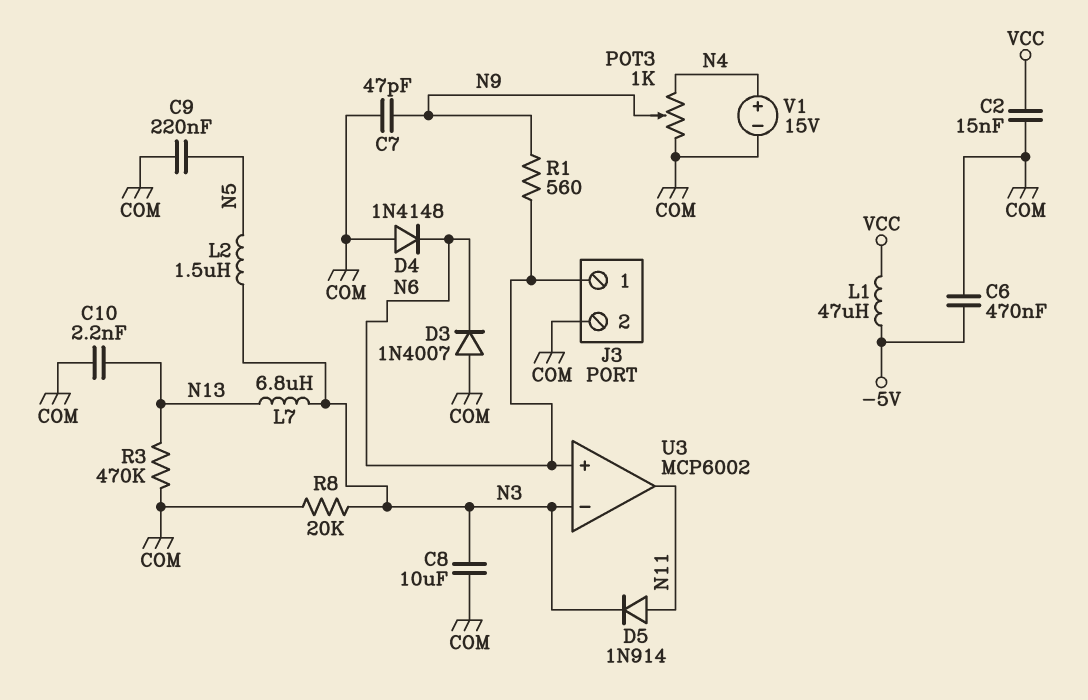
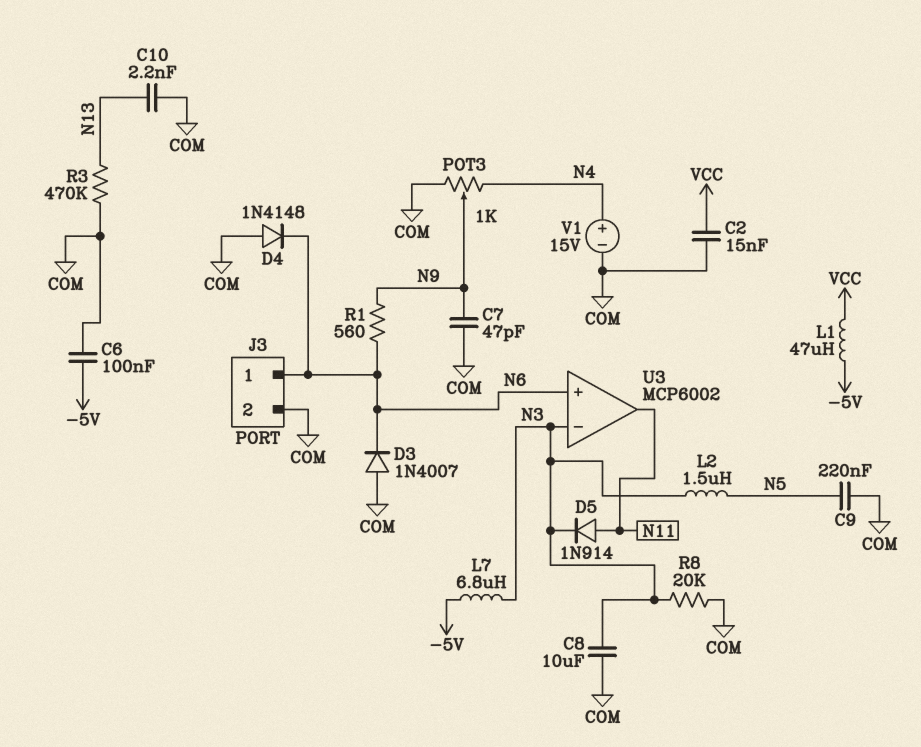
C6: 470nF (-5V, COM) -> 100nF (-5V, COM)
L7: 6.8uH (N3, N13) -> 6.8uH (-5V, N3)

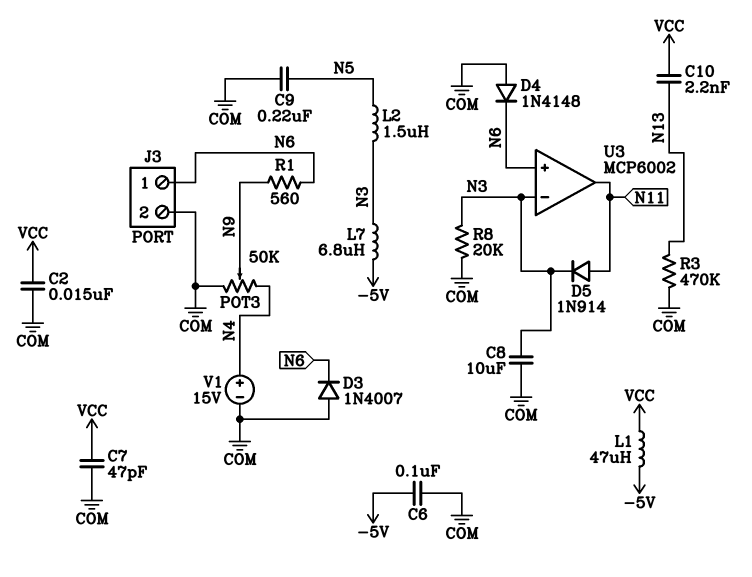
C7: 47pF (COM, N9) -> 47pF (COM, VCC)
C10: 2.2nF (COM, N13) -> 2.2nF (N13, VCC)
POT3: 1k (COM, N4, wiper N9) -> 50k (COM, N4, wiper N9)

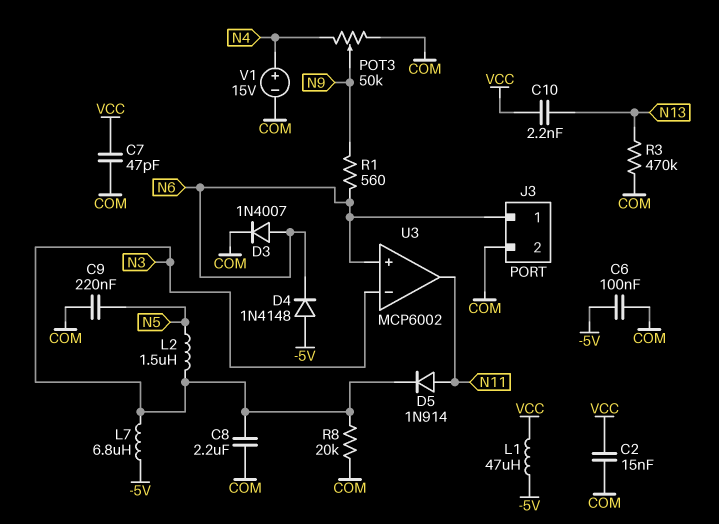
C8: 10uF (COM, N3) -> 2.2uF (COM, N3)
D3: diode 1N4007 (A COM, K N6) -> diode 1N4007 (A N6, K COM)
D4: diode 1N4148 (A COM, K N6) -> diode 1N4148 (A -5V, K N6)

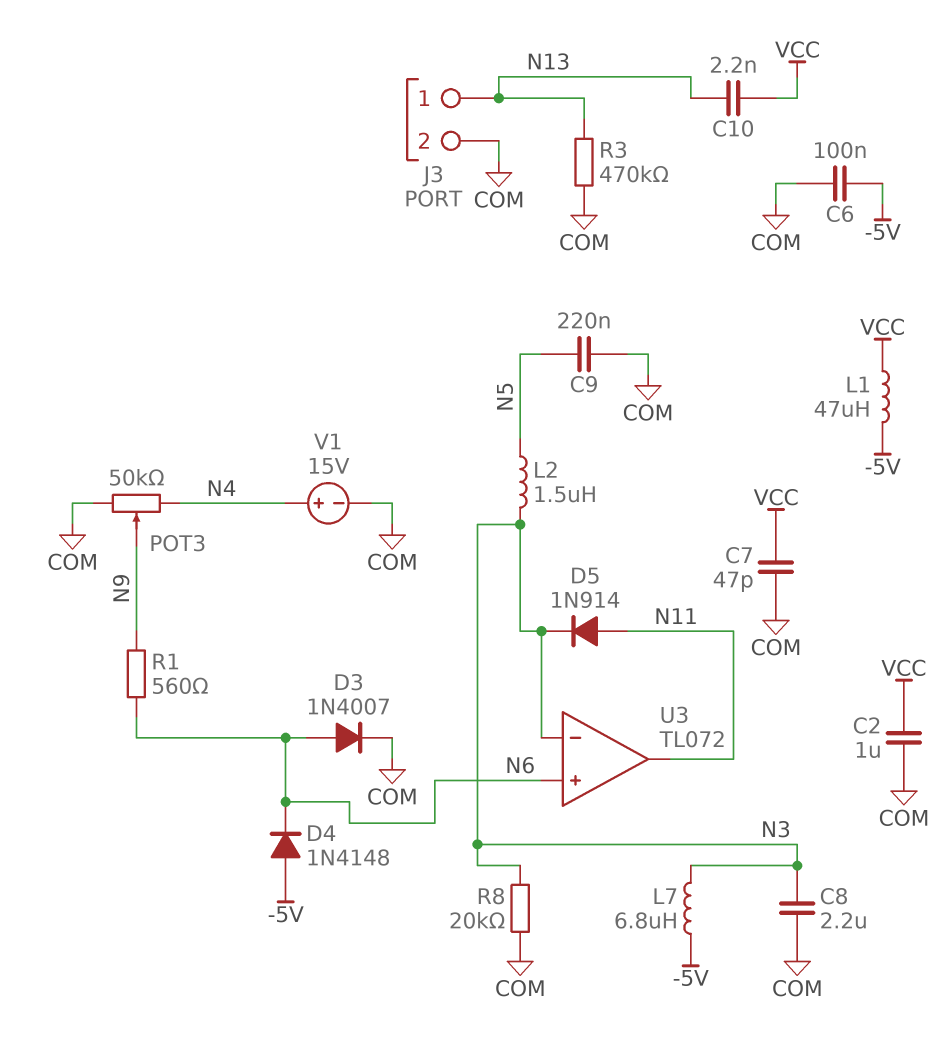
C2: 15nF (COM, VCC) -> 1uF (COM, VCC)
J3 pin 1: N6 -> N13
U3: MCP6002 -> TL072

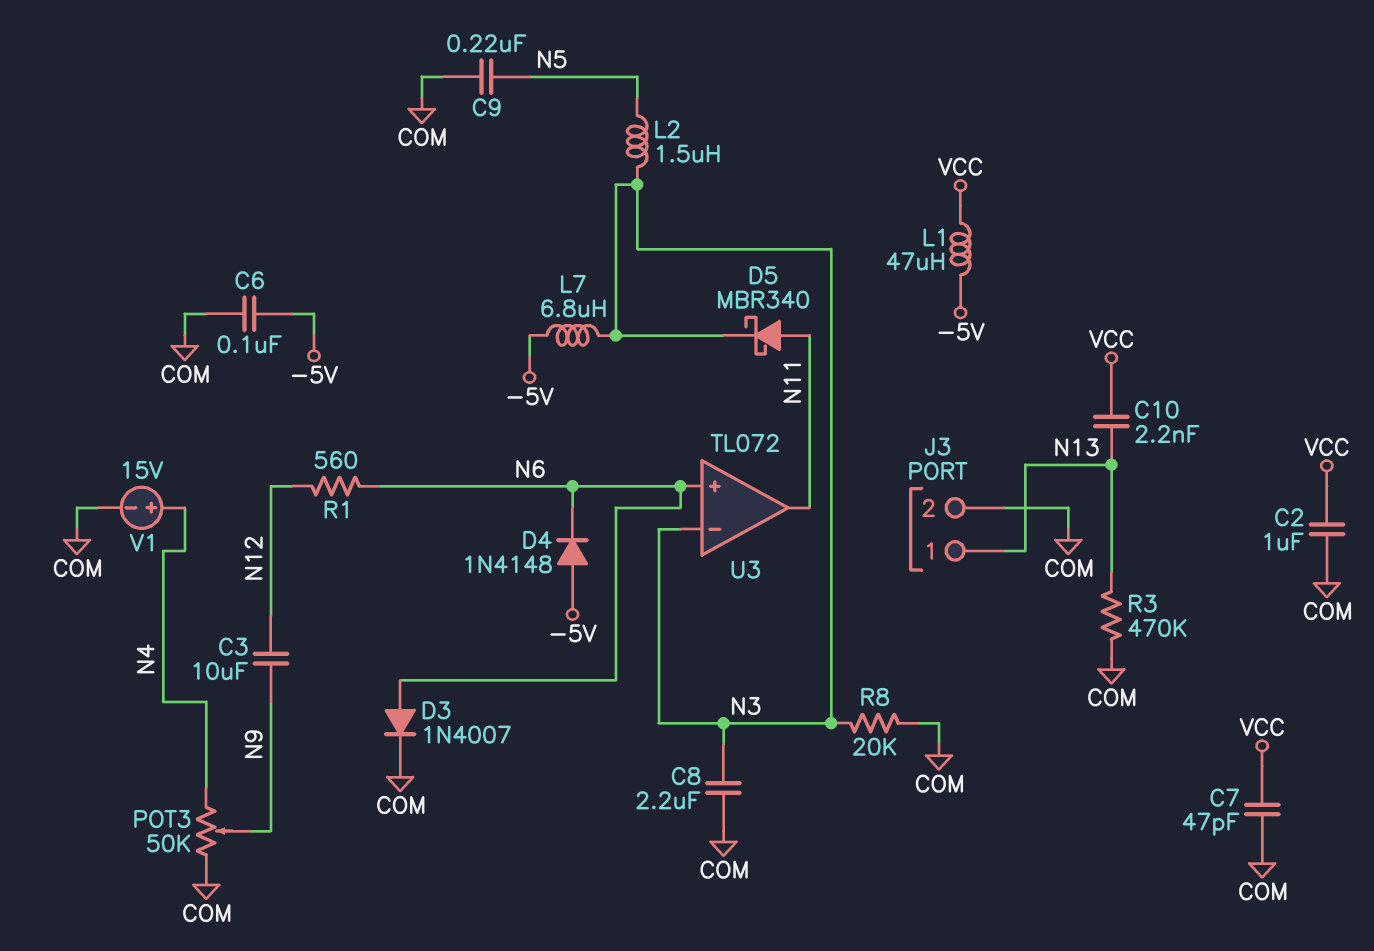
C3: none -> 10uF (N9, N12)
D5: diode 1N914 (A N11, K N3) -> schottky MBR340 (A N11, K N3)
R1: 560 (N6, N9) -> 560 (N6, N12)

